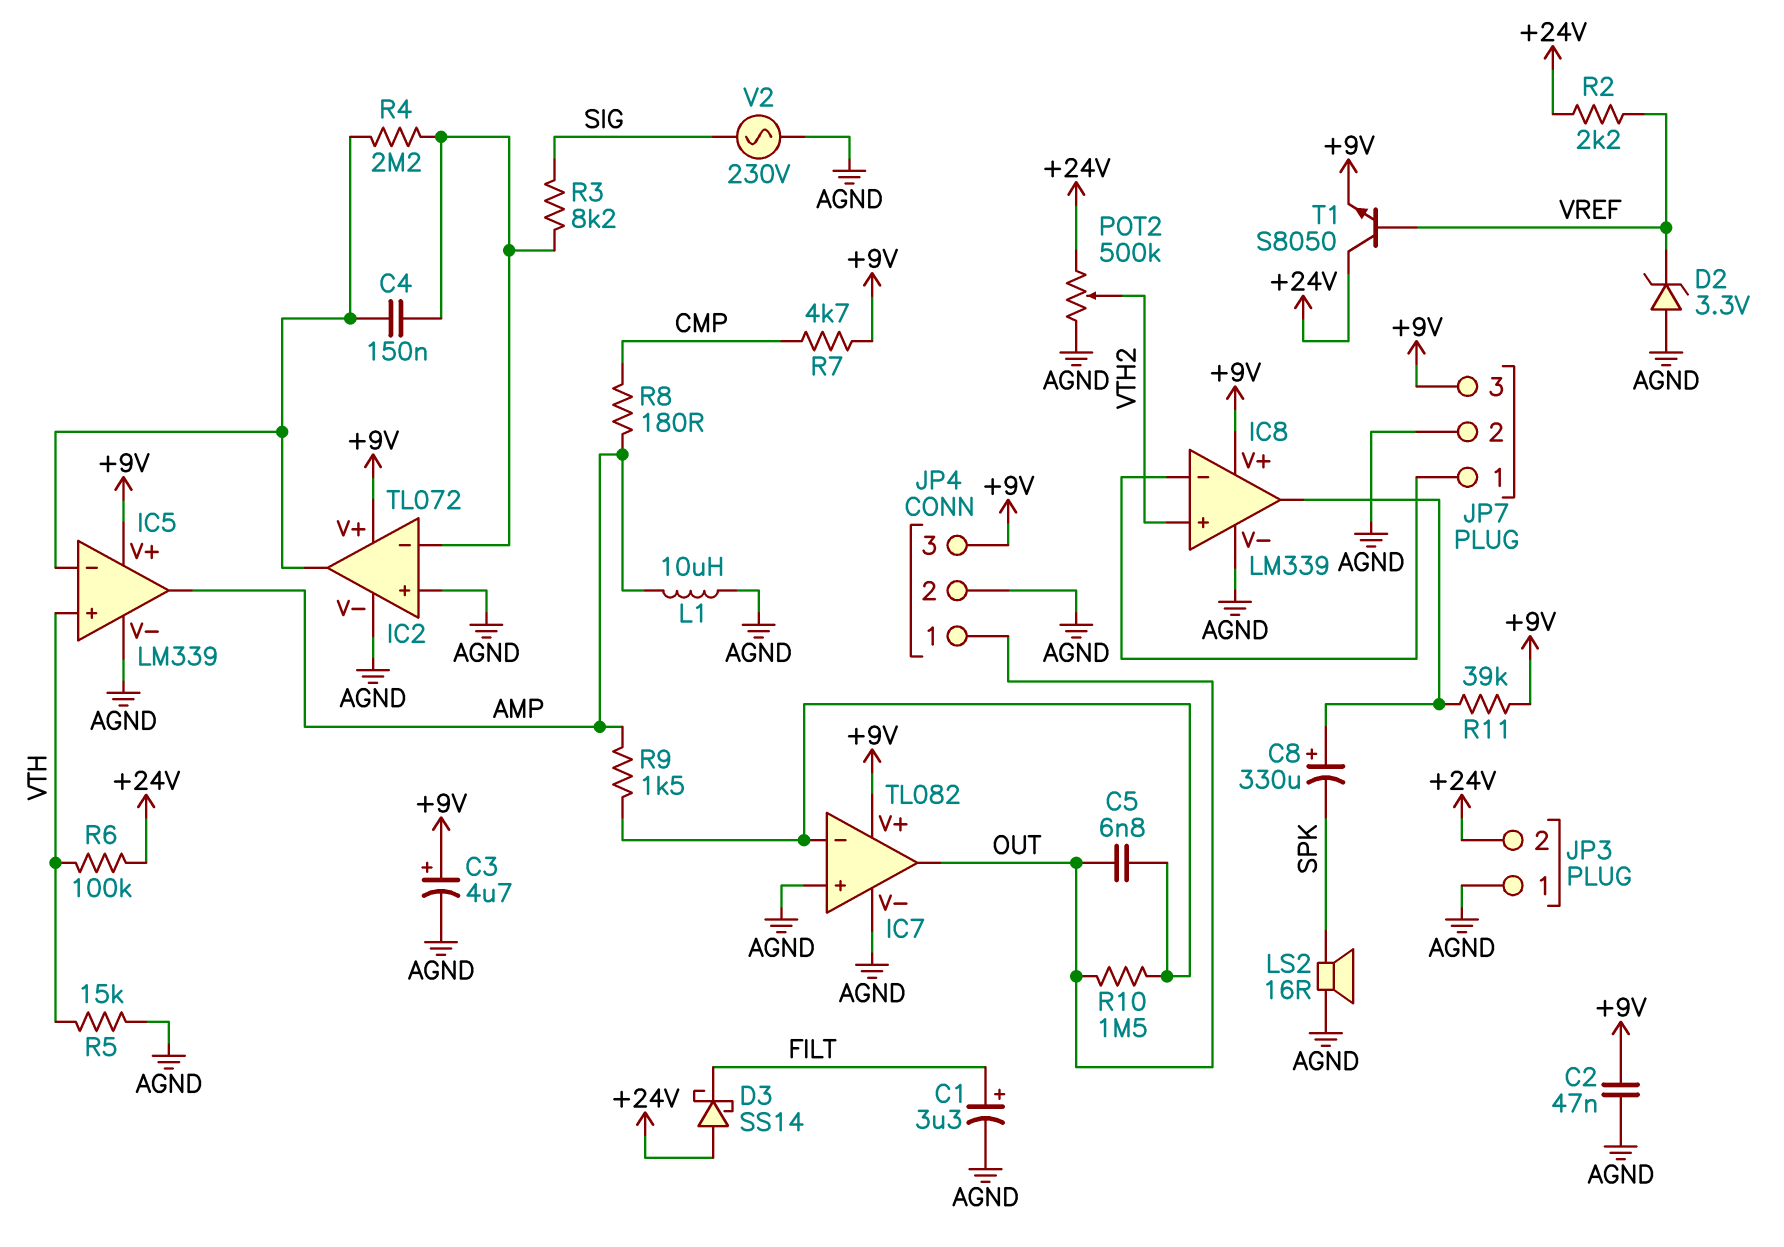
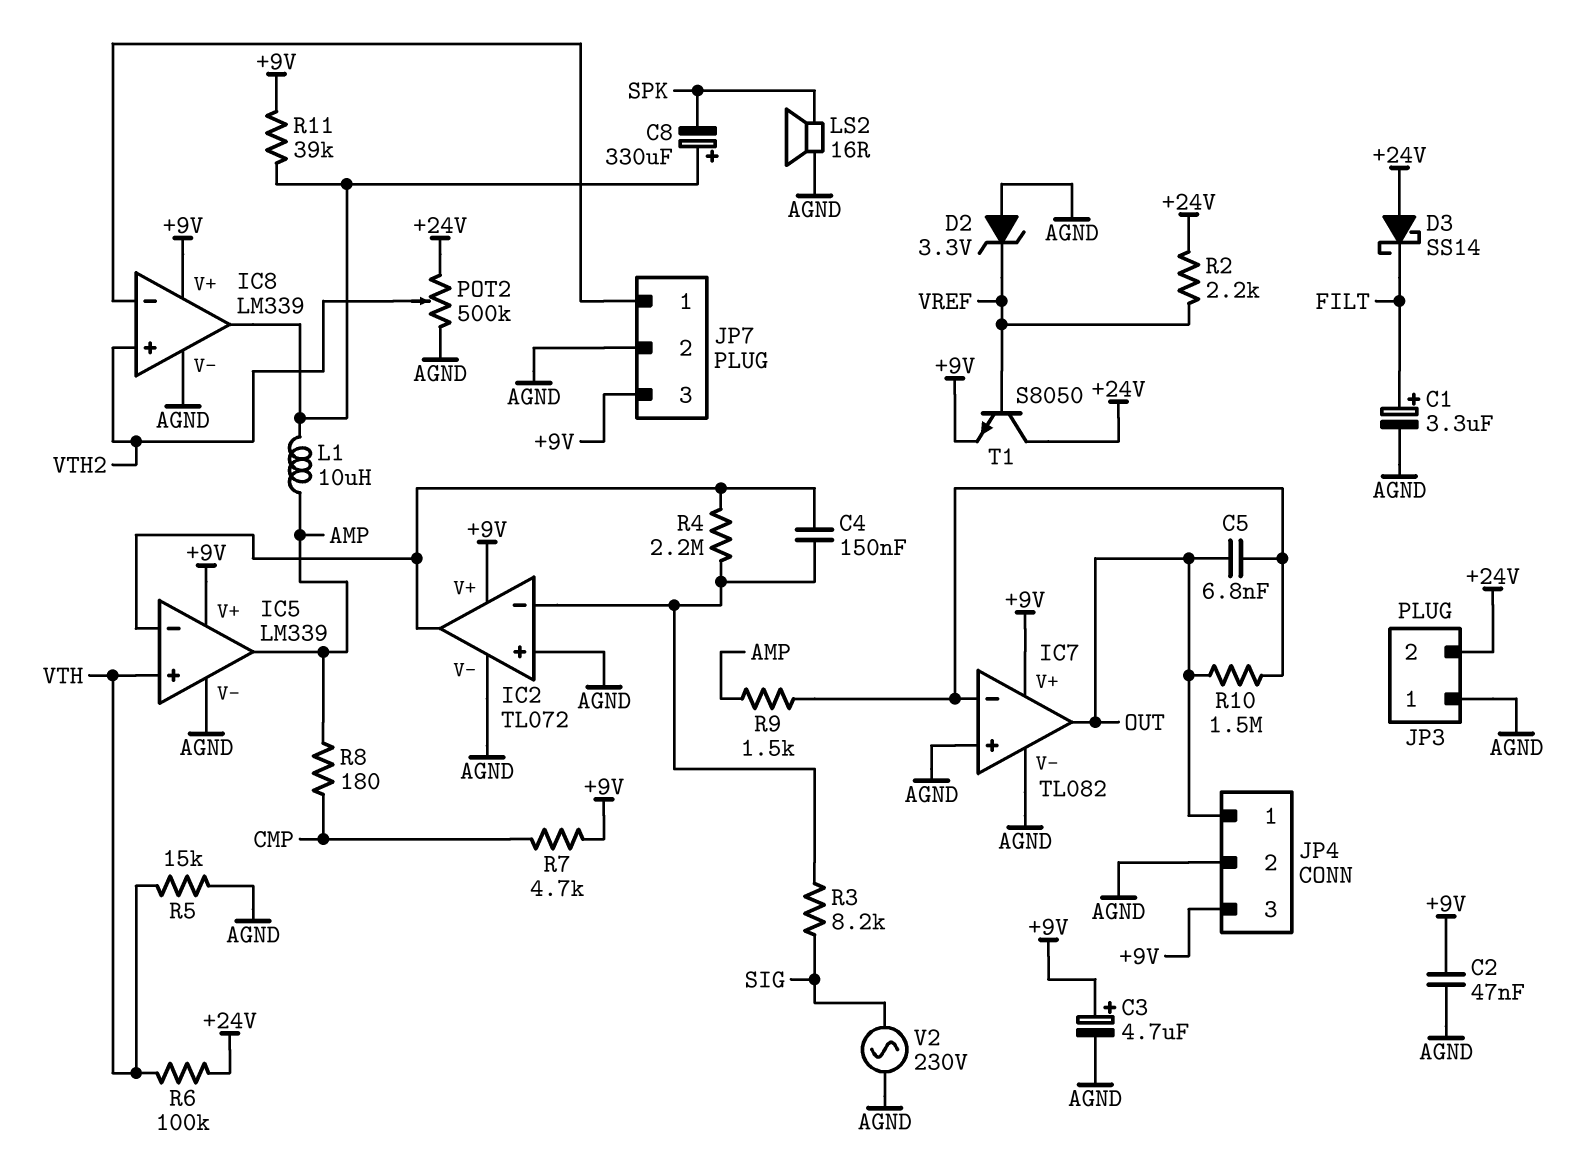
L1: 10uH (AGND, AMP) -> 10uH (AMP, IC8/out)

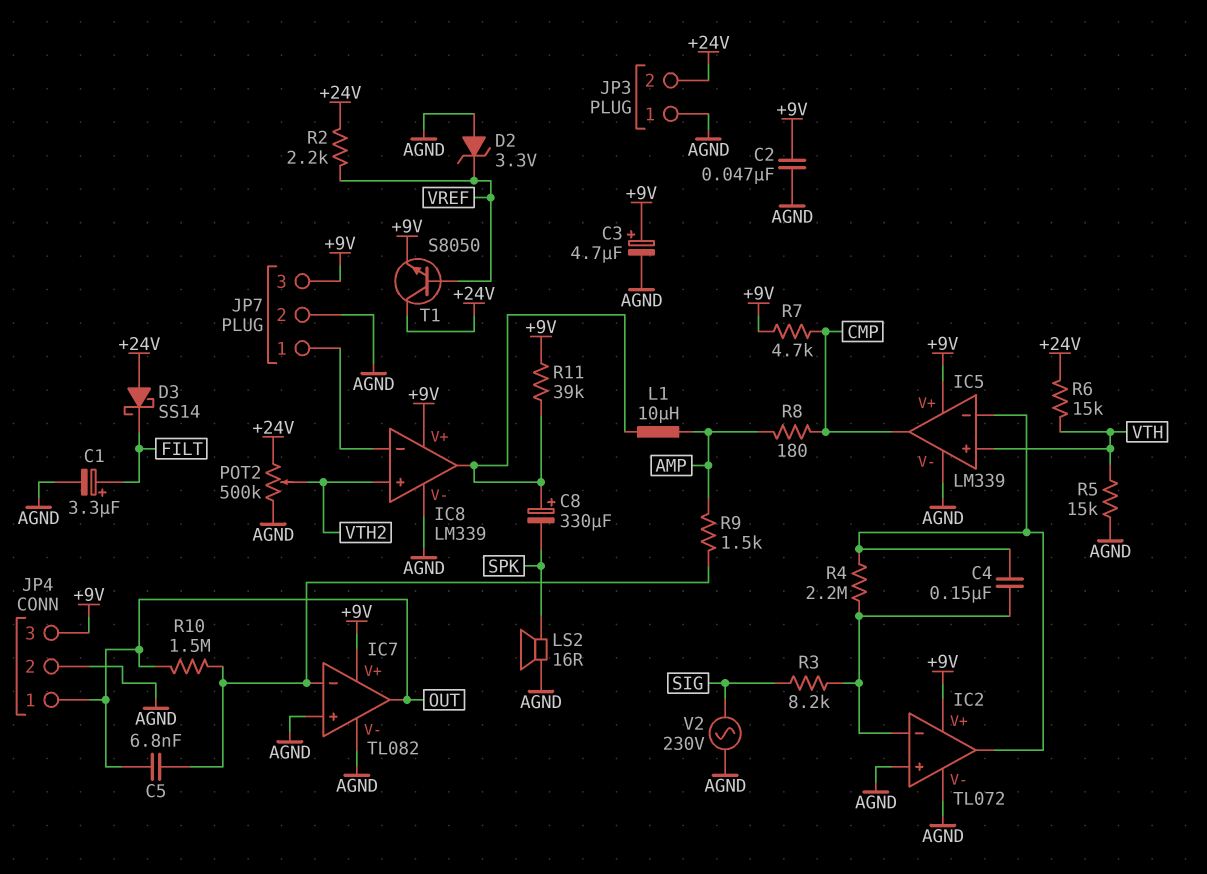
IC5 pin out: AMP -> CMP
R6: 100k (+24V, VTH) -> 15k (+24V, VTH)

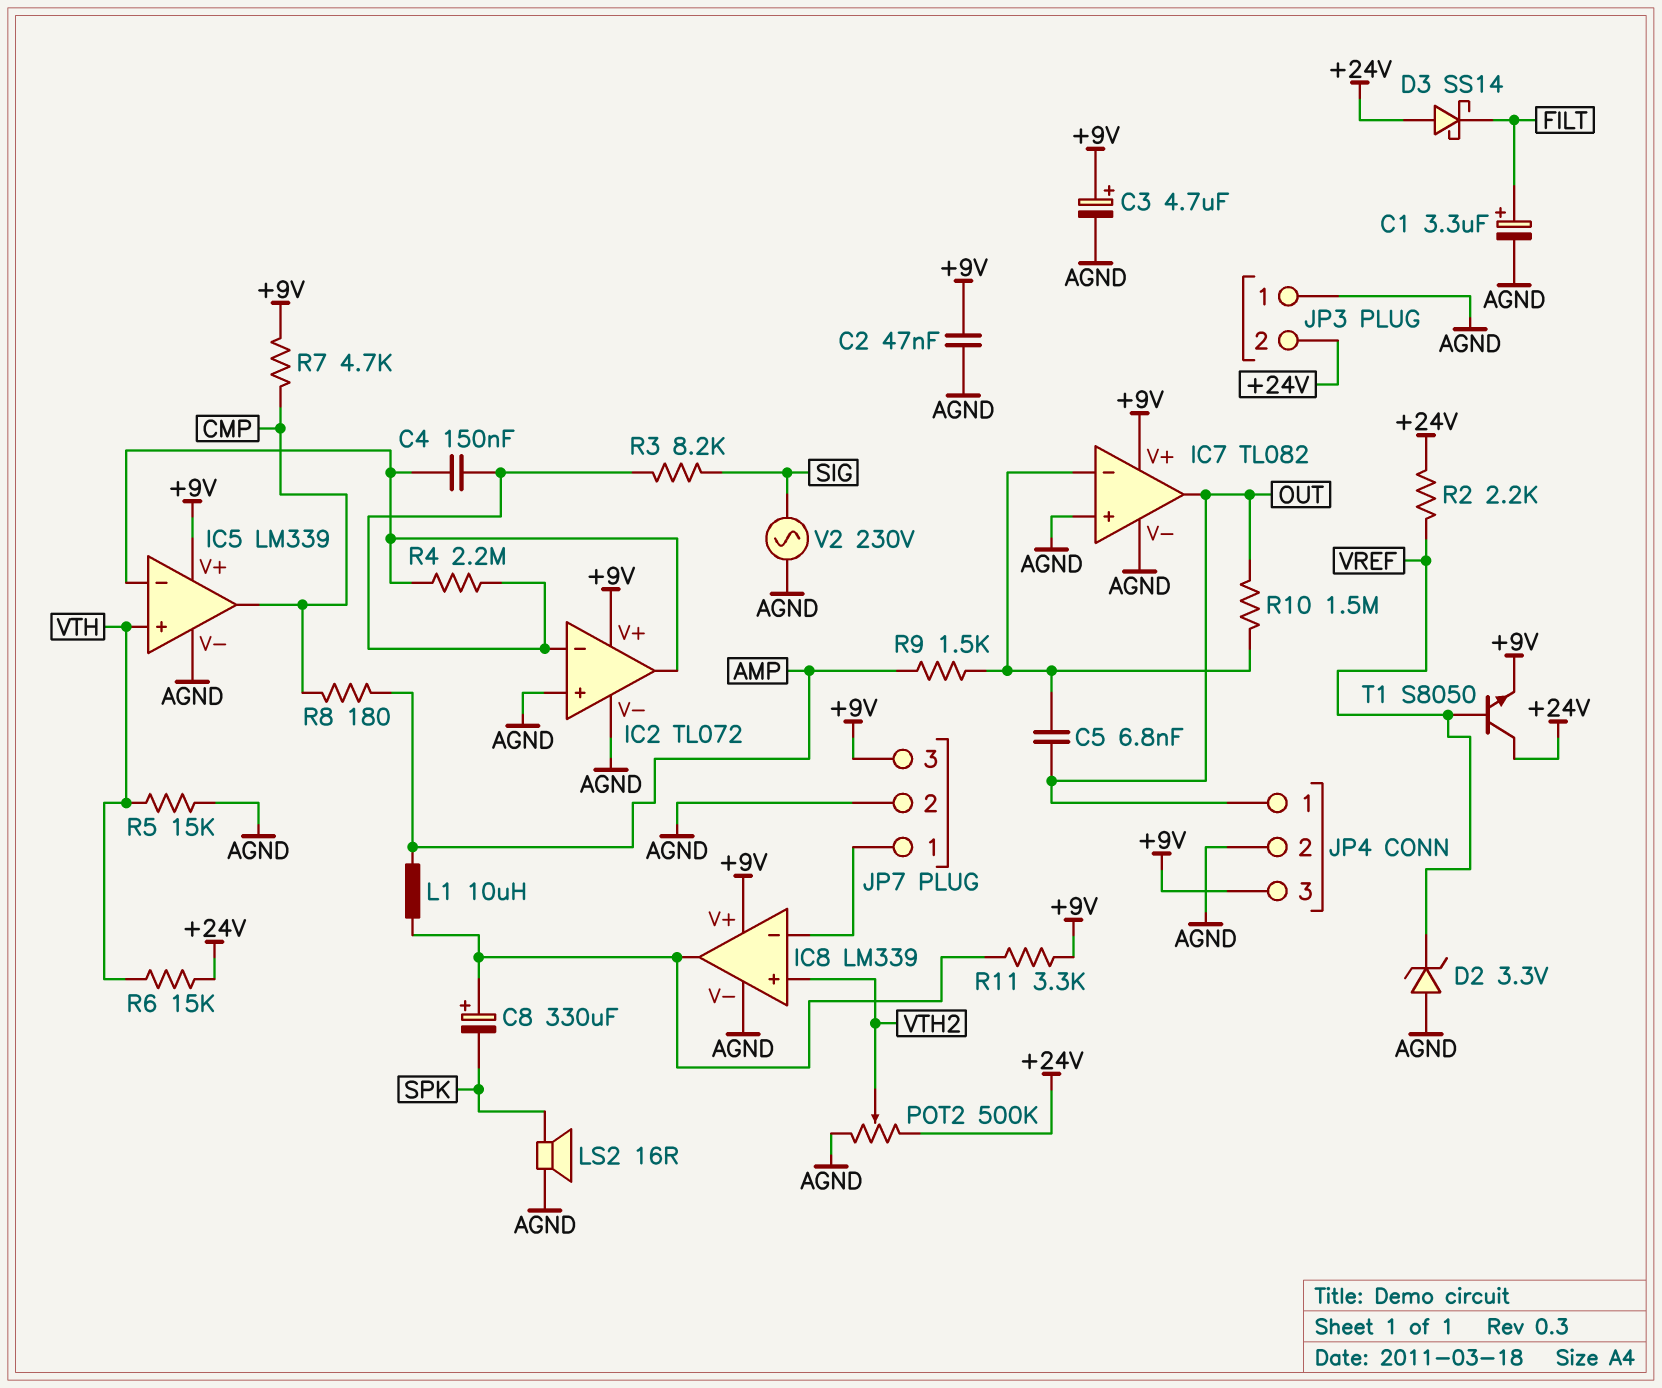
R11: 39k (+9V, IC8/out) -> 3.3k (+9V, IC8/out)

